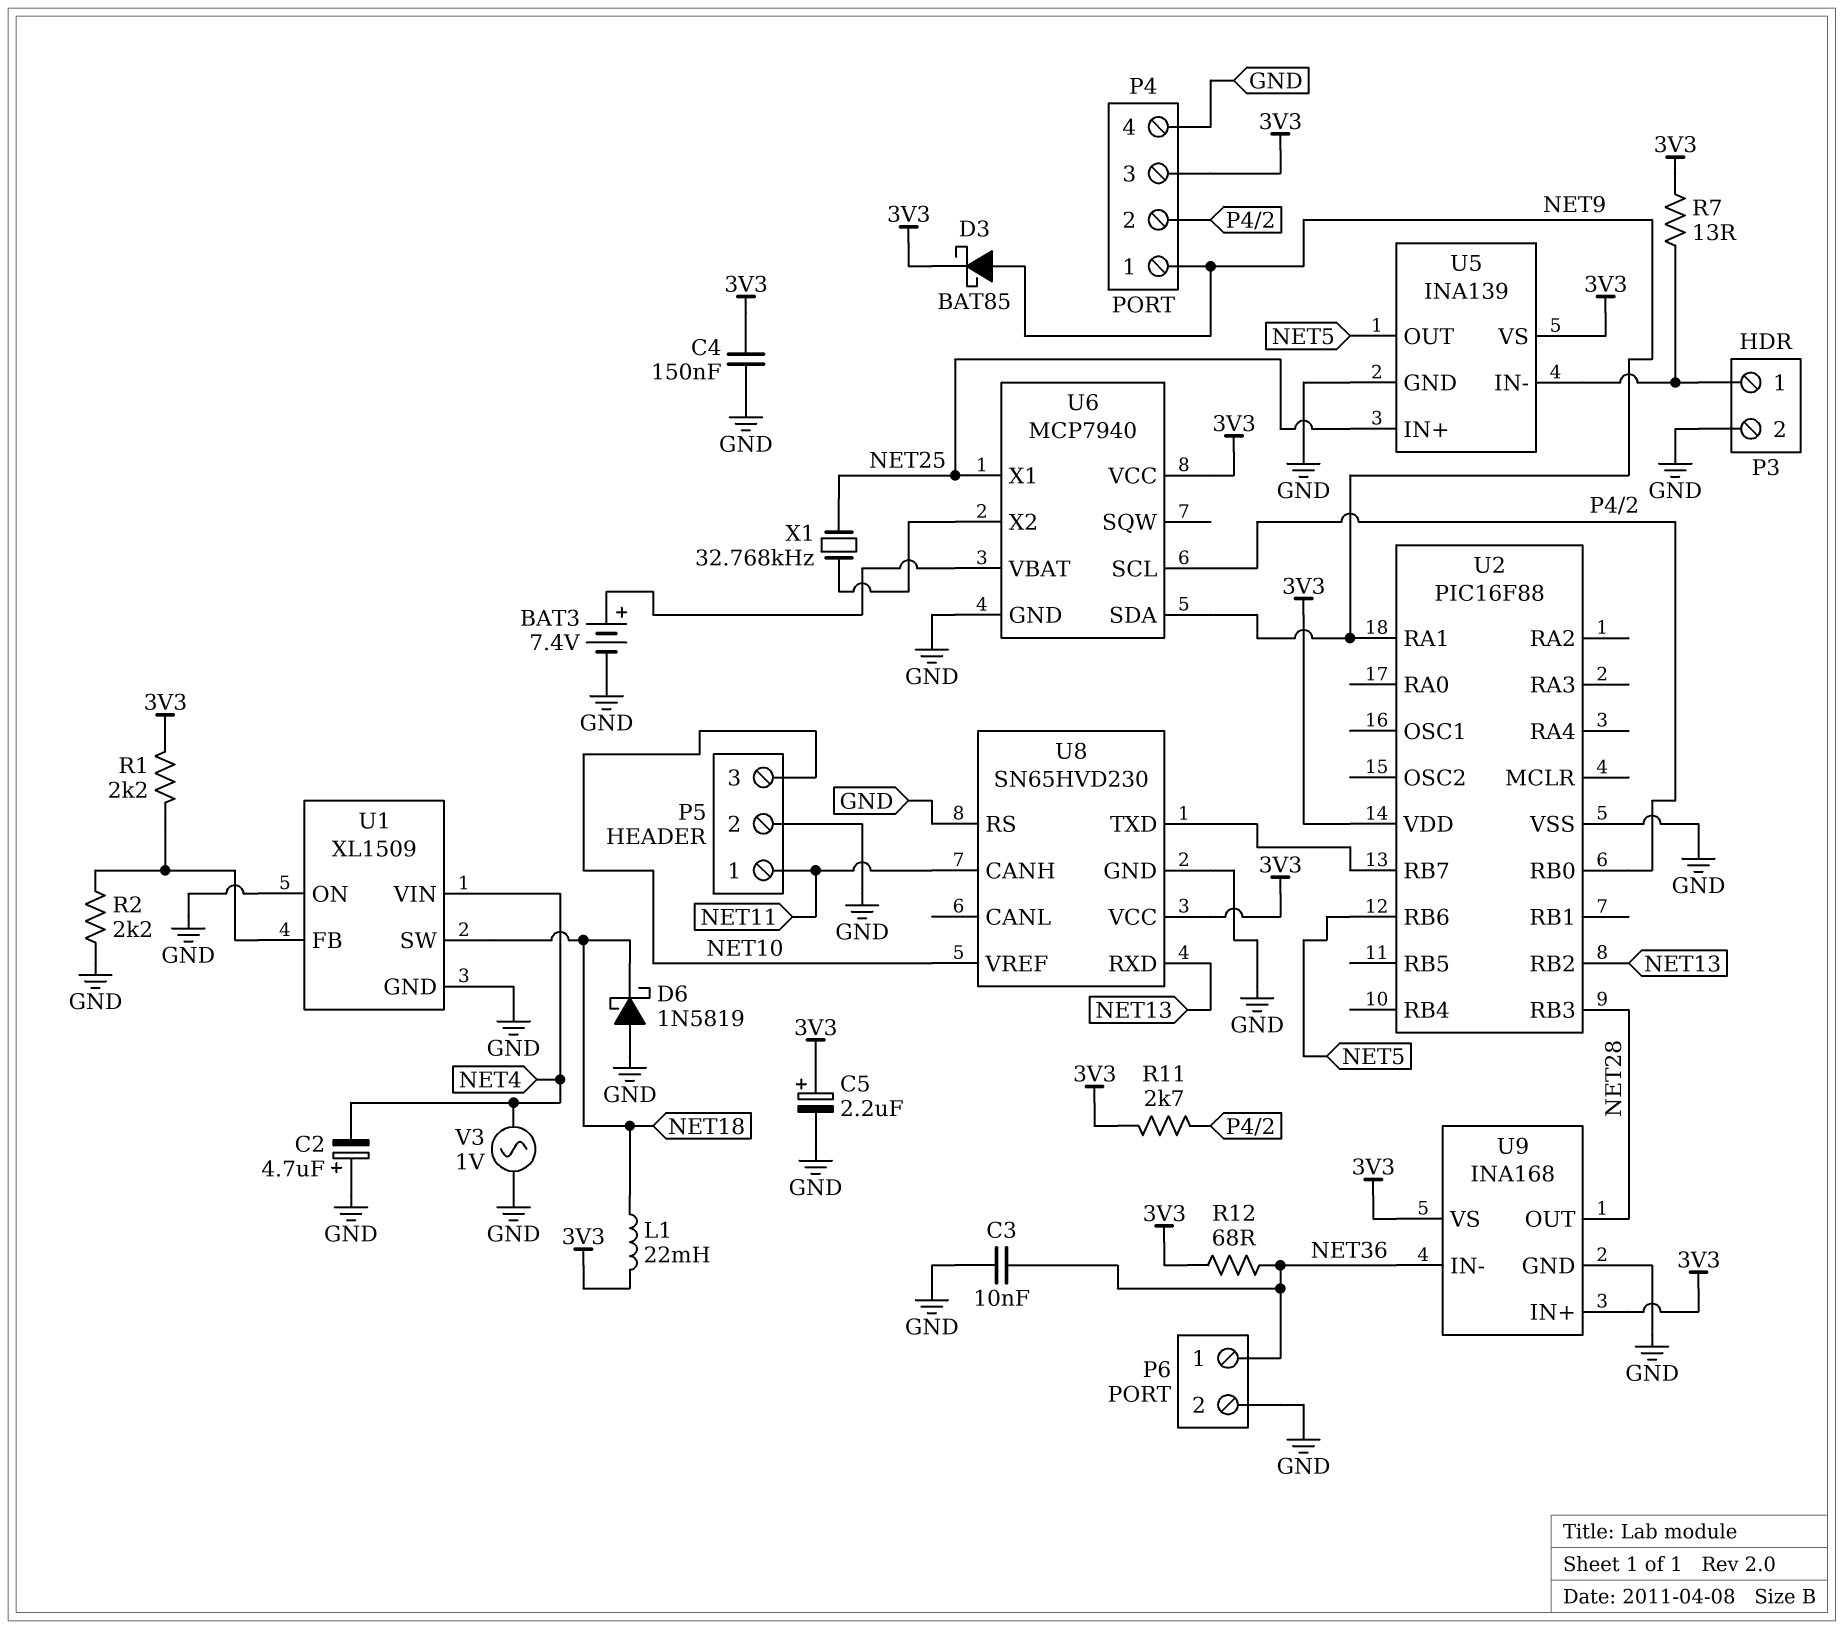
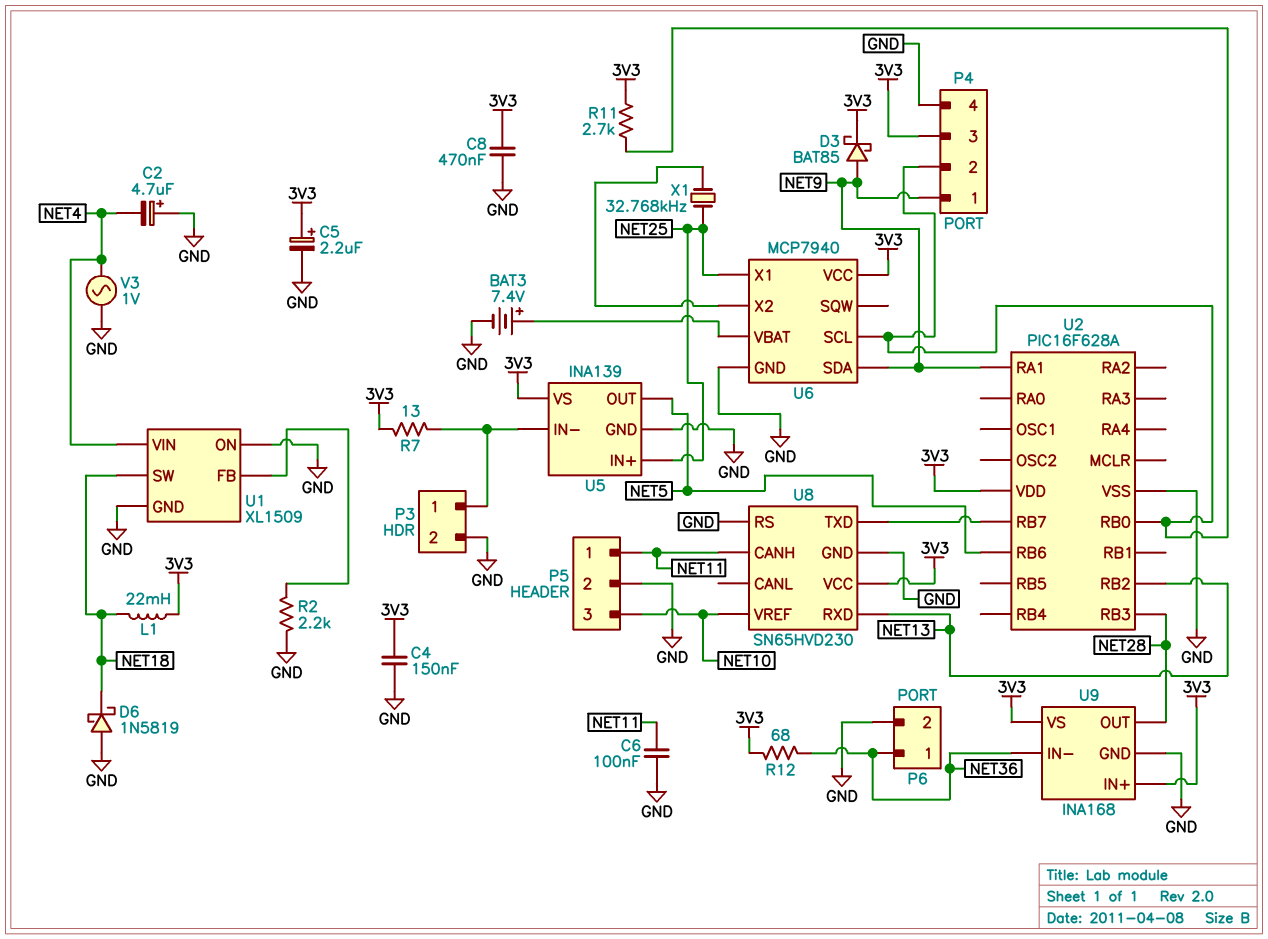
C3: 10nF (GND, NET36) -> none
C6: none -> 100nF (GND, NET11)
C8: none -> 470nF (3V3, GND)
R1: 2.2k (3V3, U1/FB) -> none
U2: PIC16F88 -> PIC16F628A

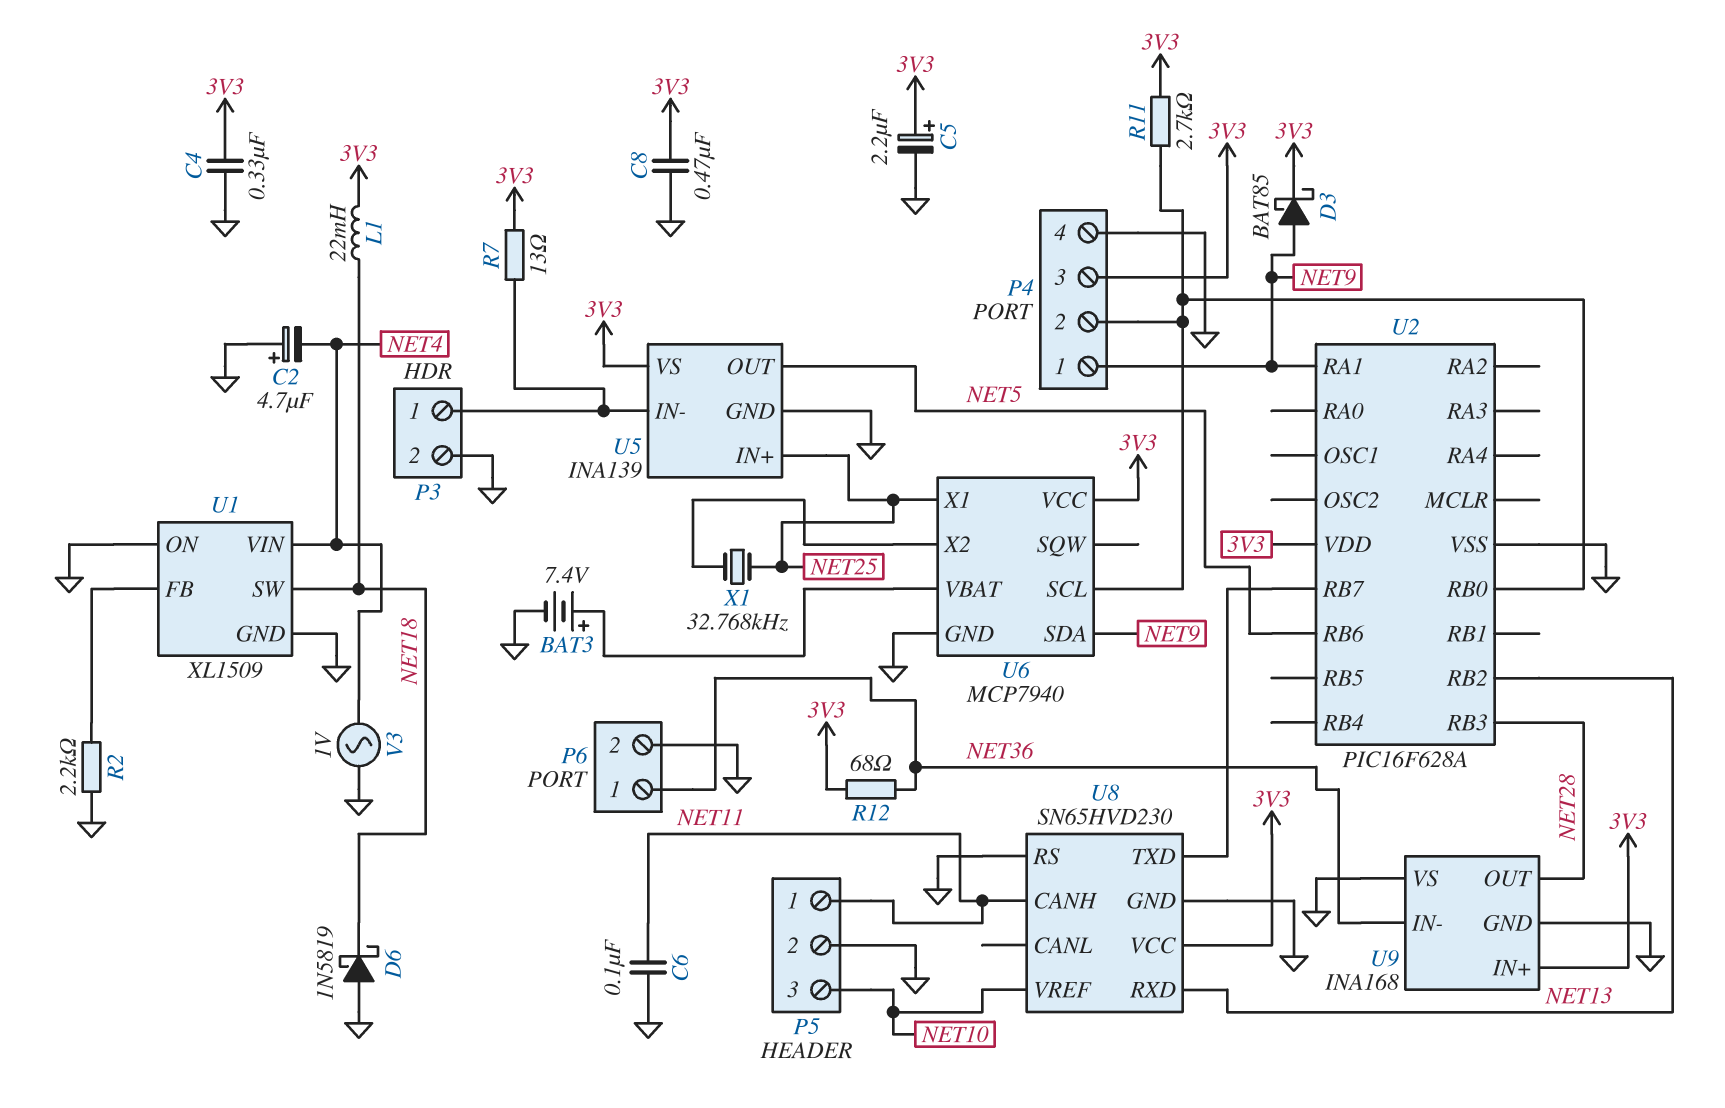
C4: 150nF (3V3, GND) -> 330nF (3V3, GND)
U9 pin VS: 3V3 -> GND

